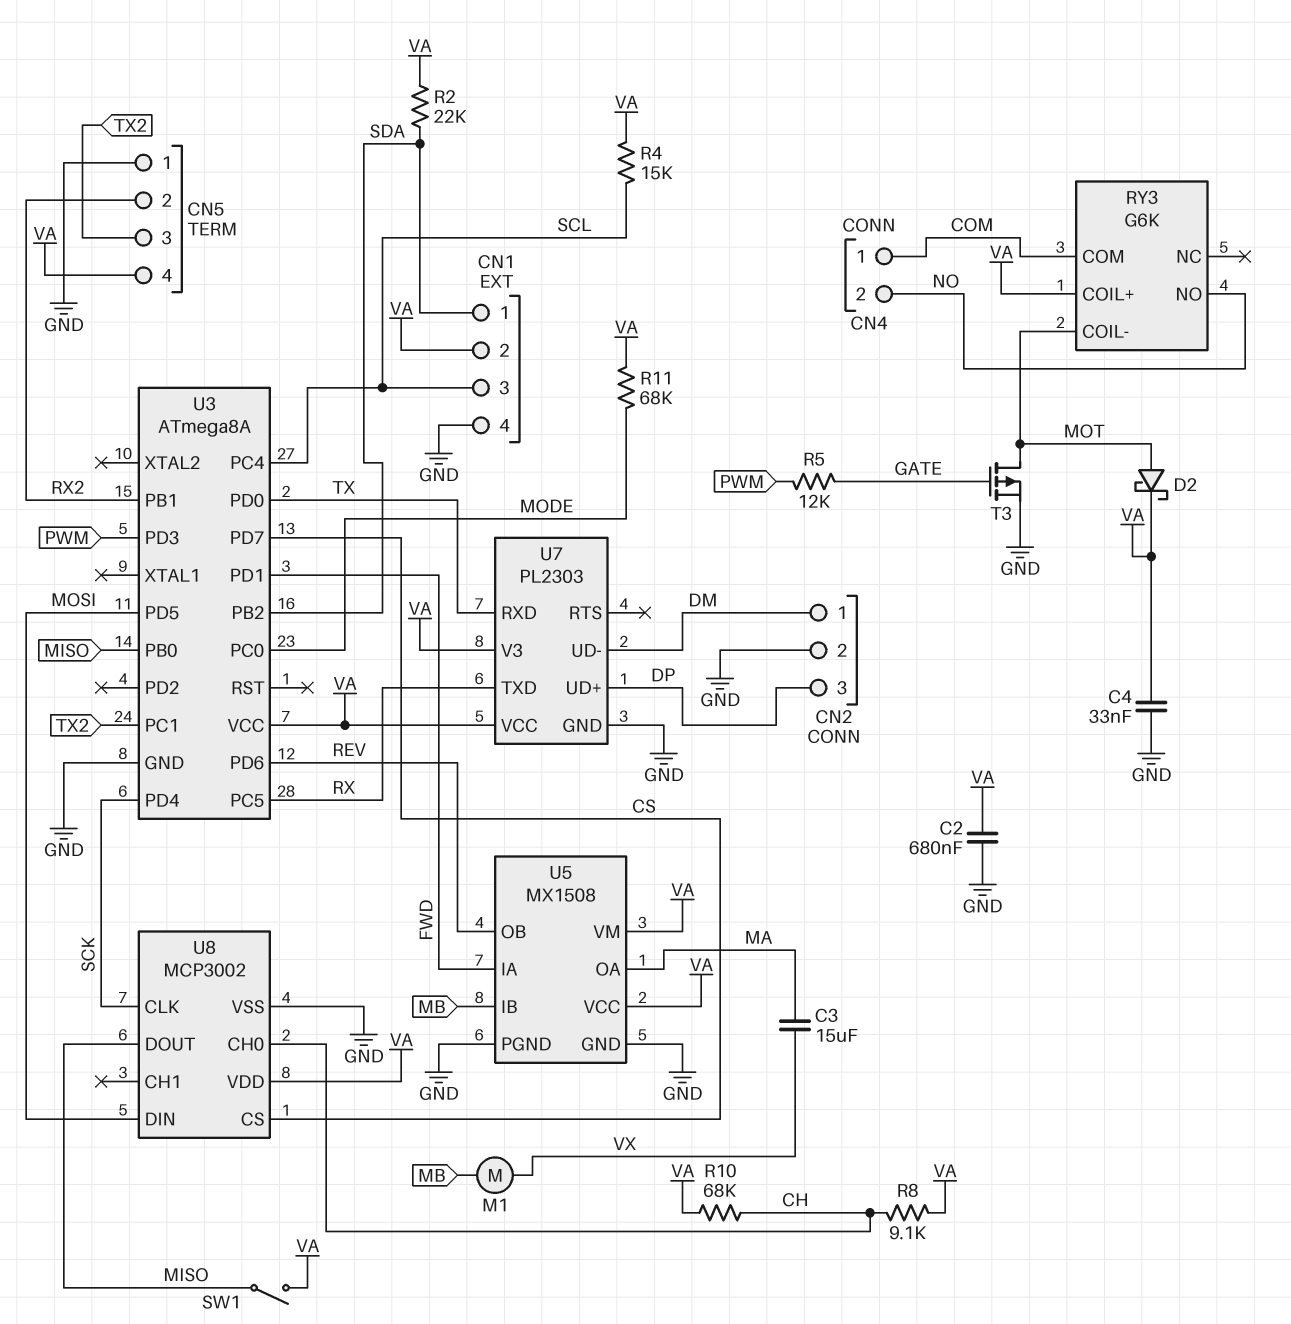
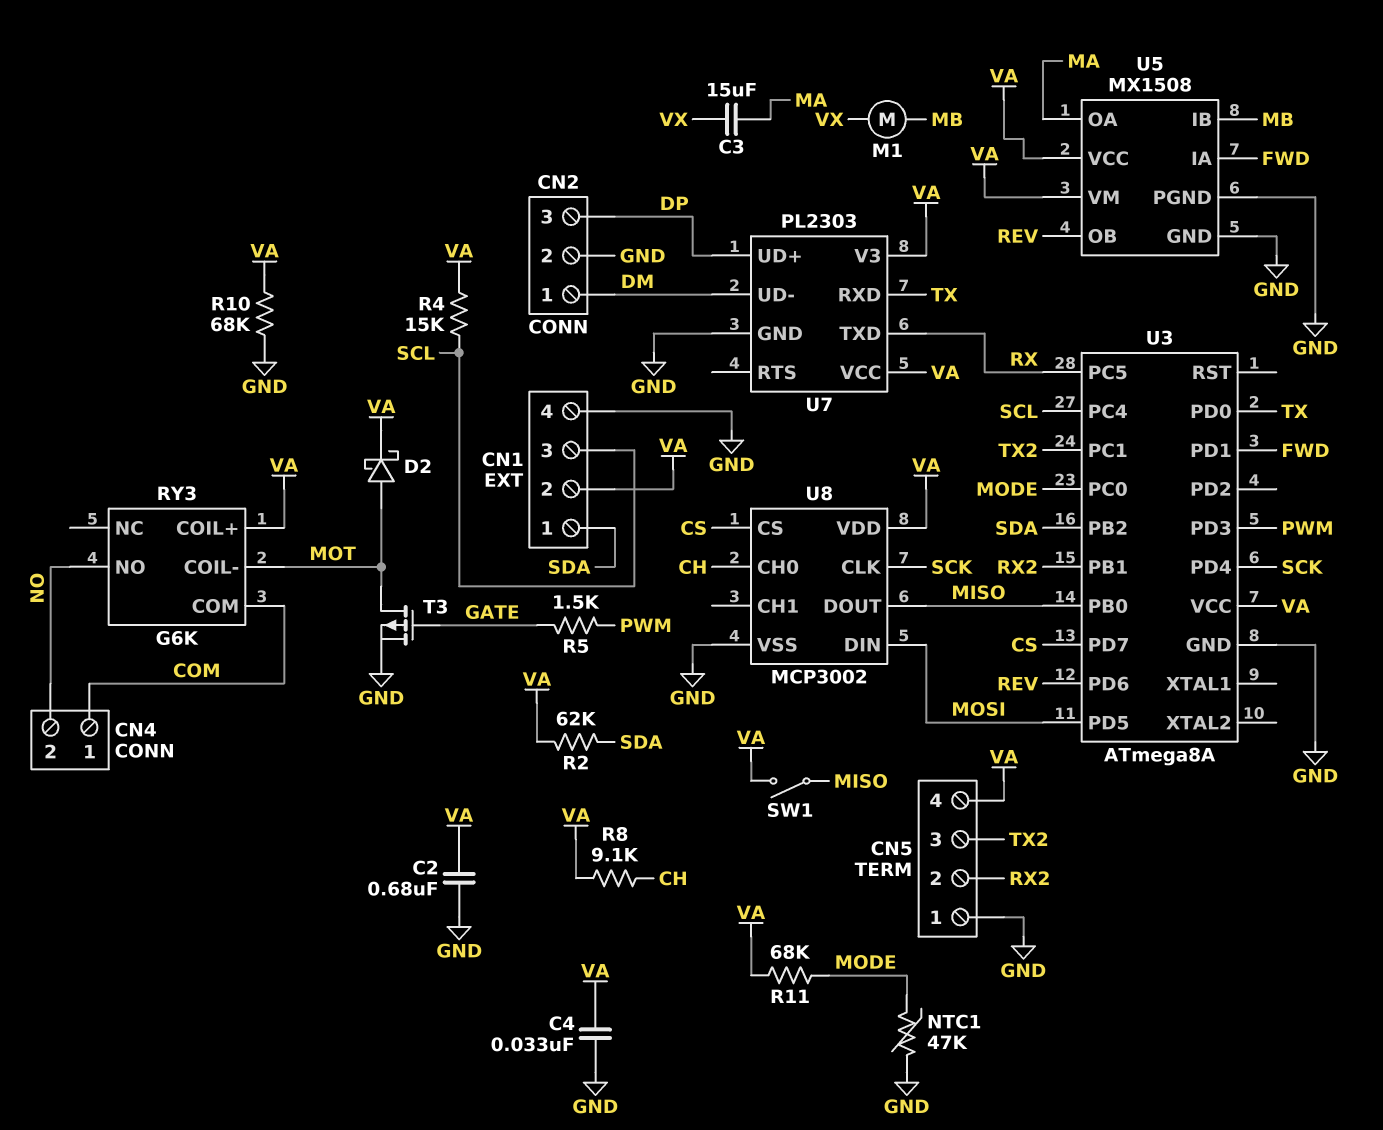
NTC1: none -> 47k (GND, MODE)
R2: 22k (SDA, VA) -> 62k (SDA, VA)
R5: 12k (GATE, PWM) -> 1.5k (GATE, PWM)
R10: 68k (CH, VA) -> 68k (GND, VA)

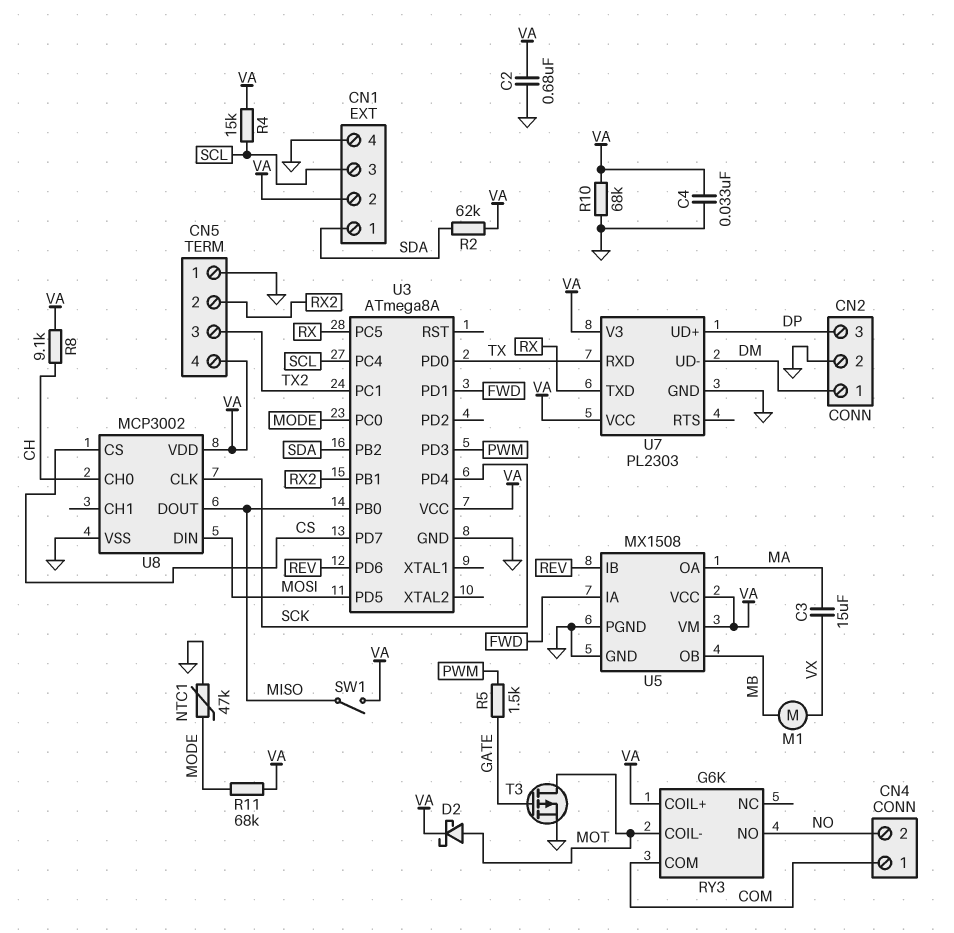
U5 pin IB: MB -> REV
U5 pin OB: REV -> MB

